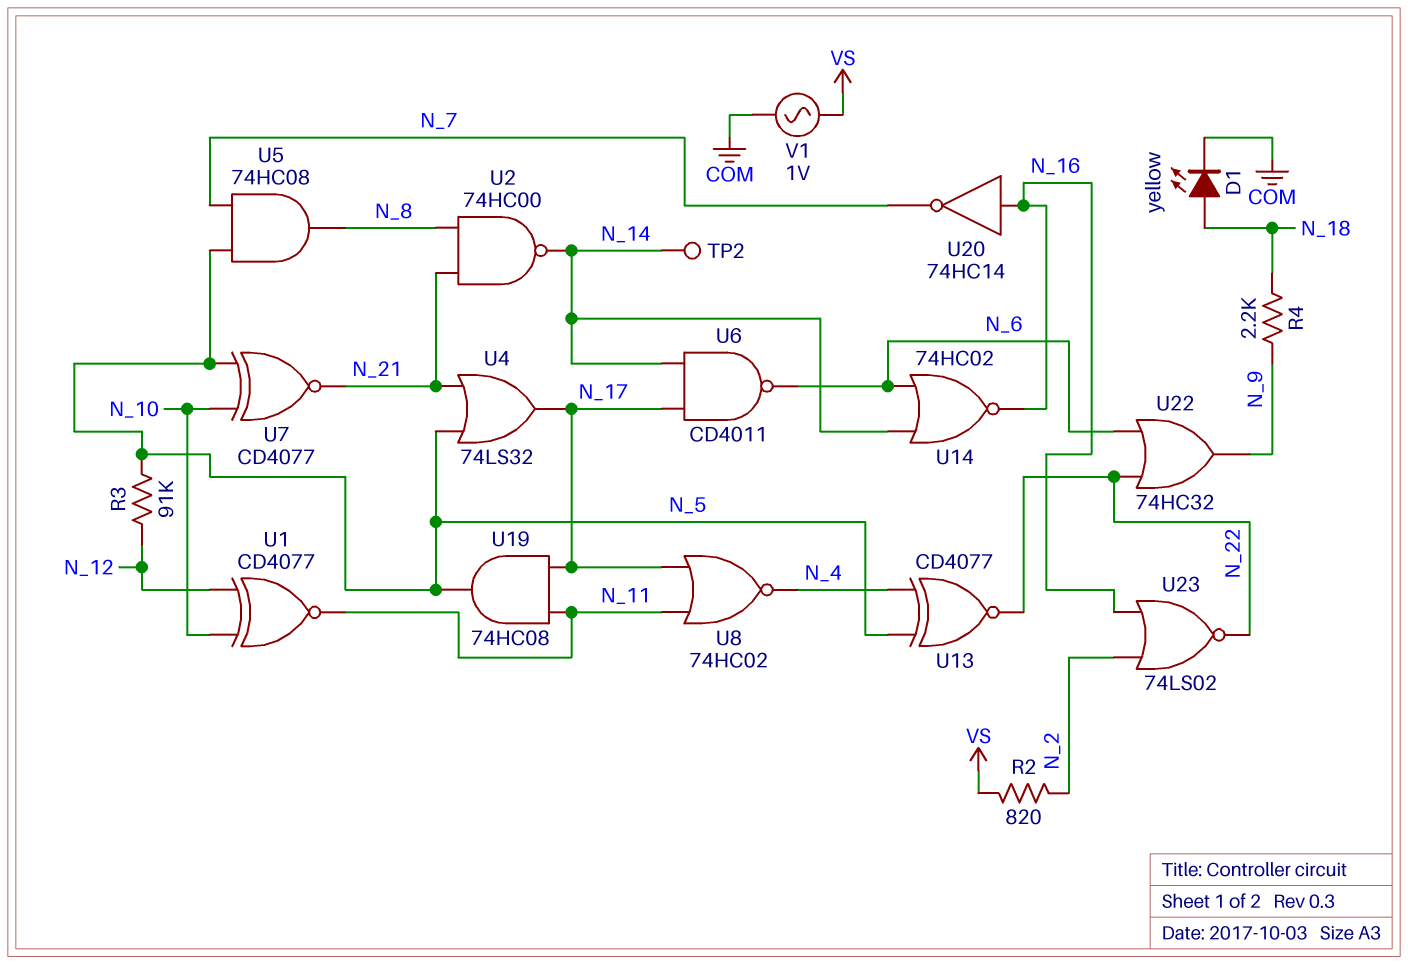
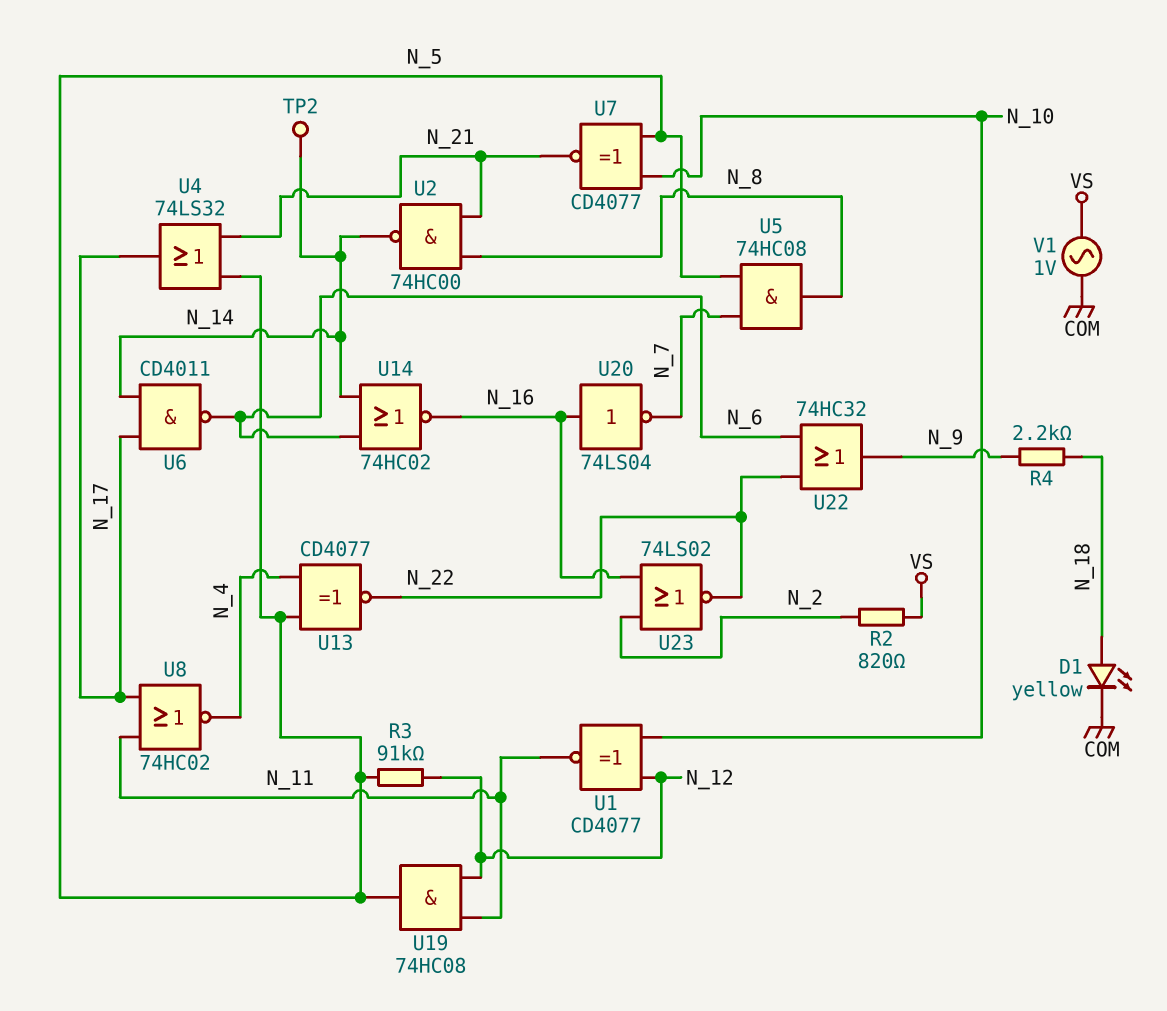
U19: AND 74HC08 (in N_11, in N_17, out N_5) -> AND 74HC08 (in N_11, in N_12, out N_5)
U20: NOT 74HC14 (in N_16, out N_7) -> NOT 74LS04 (in N_16, out N_7)

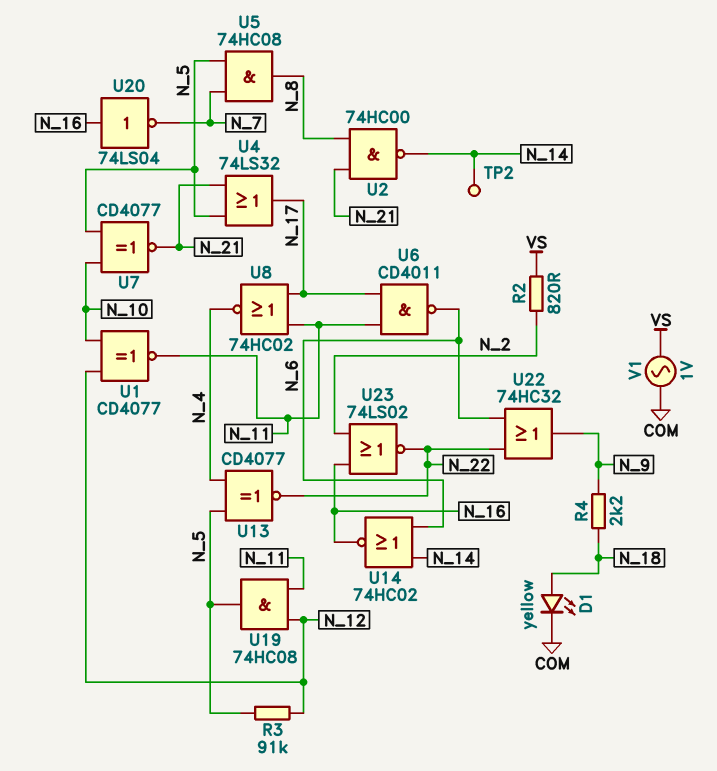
U6: NAND CD4011 (in N_14, in N_17, out N_6) -> NAND CD4011 (in N_11, in N_17, out N_6)

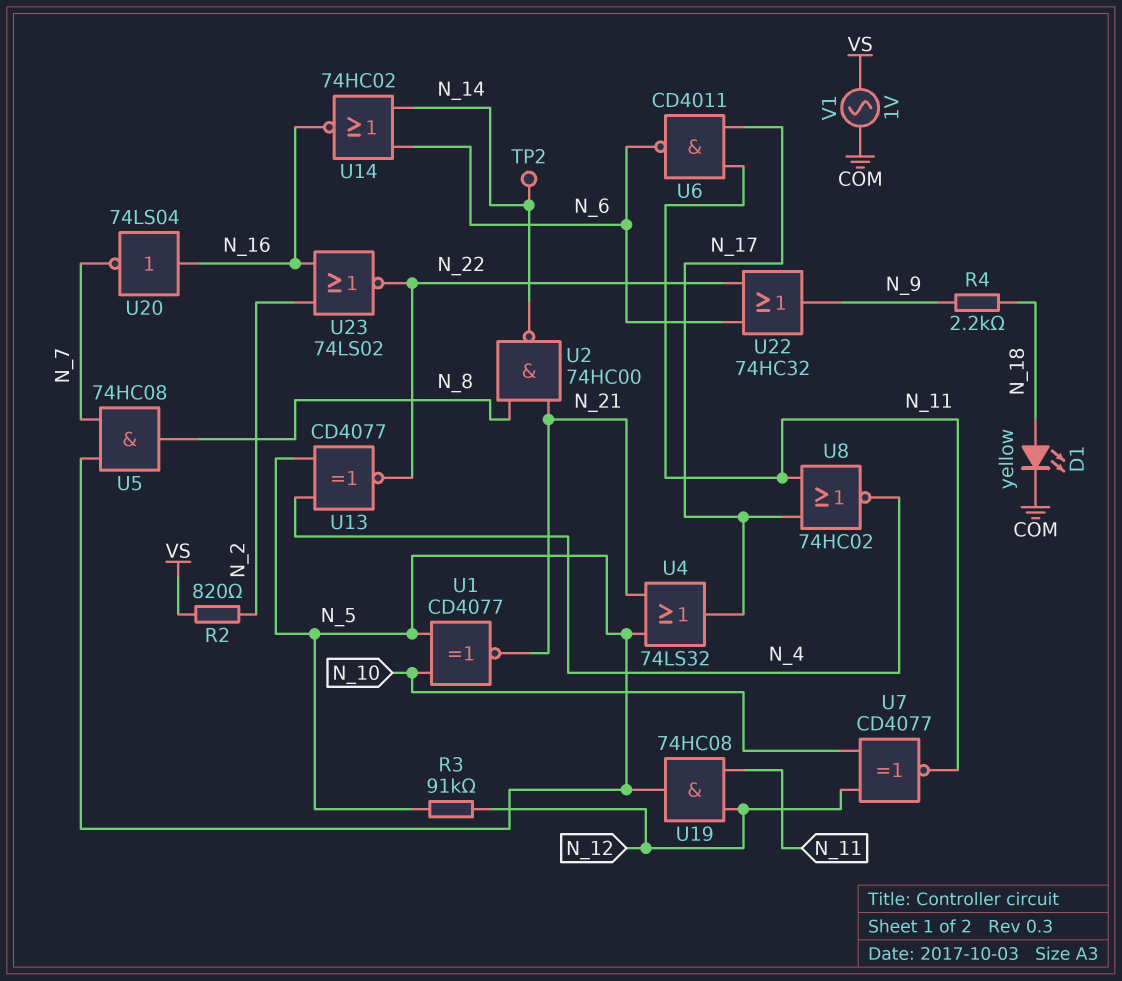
U1: XNOR CD4077 (in N_10, in N_12, out N_11) -> XNOR CD4077 (in N_5, in N_10, out N_21)
U7: XNOR CD4077 (in N_5, in N_10, out N_21) -> XNOR CD4077 (in N_10, in N_12, out N_11)

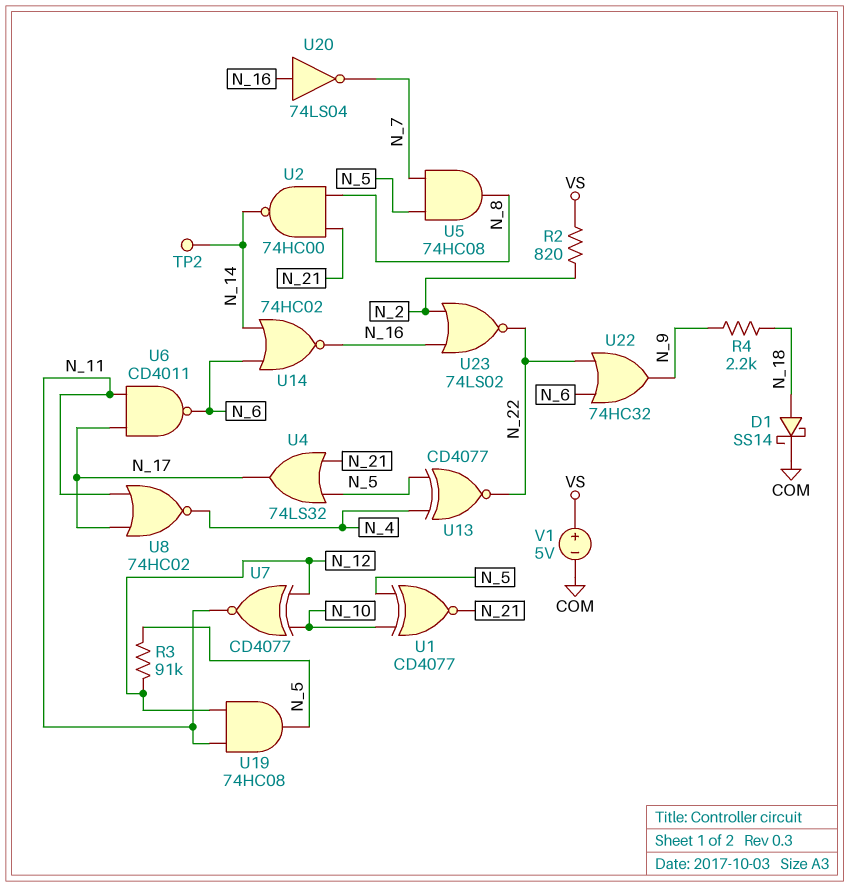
D1: LED yellow (A N_18, K COM) -> schottky SS14 (A N_18, K COM)
V1: AC 1V (COM, VS) -> 5V (plus VS, minus COM)

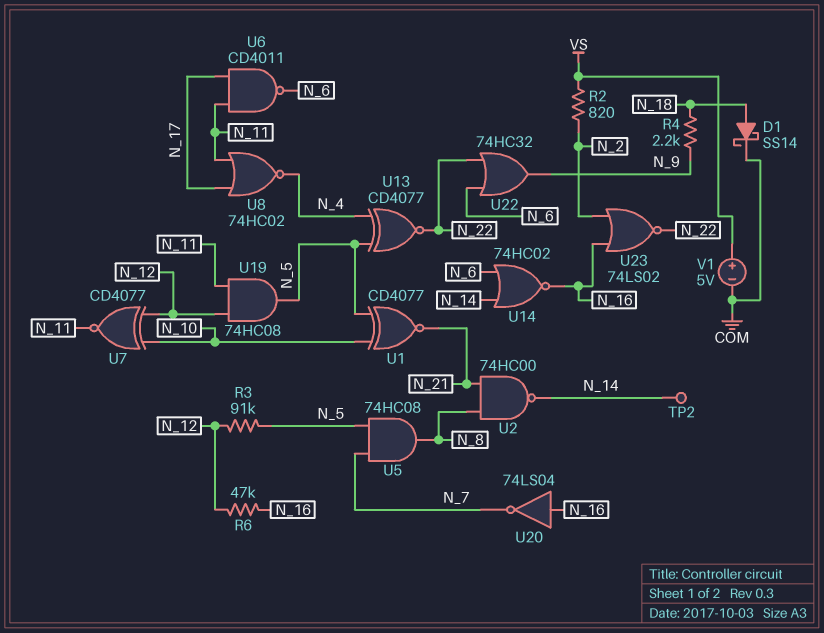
R6: none -> 47k (N_12, N_16)
U4: OR 74LS32 (in N_5, in N_21, out N_17) -> none

